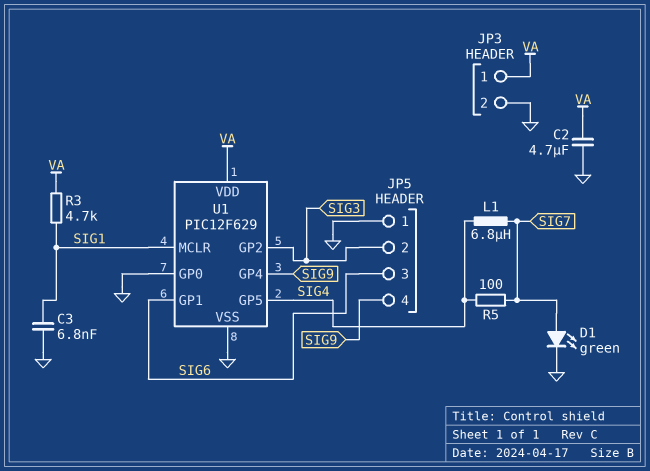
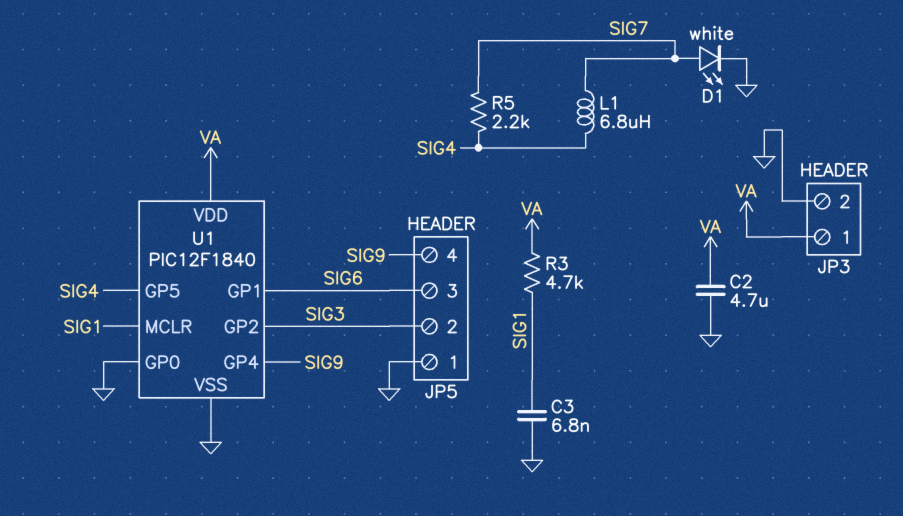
D1: LED green (A SIG7, K GND) -> LED white (A SIG7, K GND)
R5: 100 (SIG4, SIG7) -> 2.2k (SIG4, SIG7)
U1: PIC12F629 -> PIC12F1840

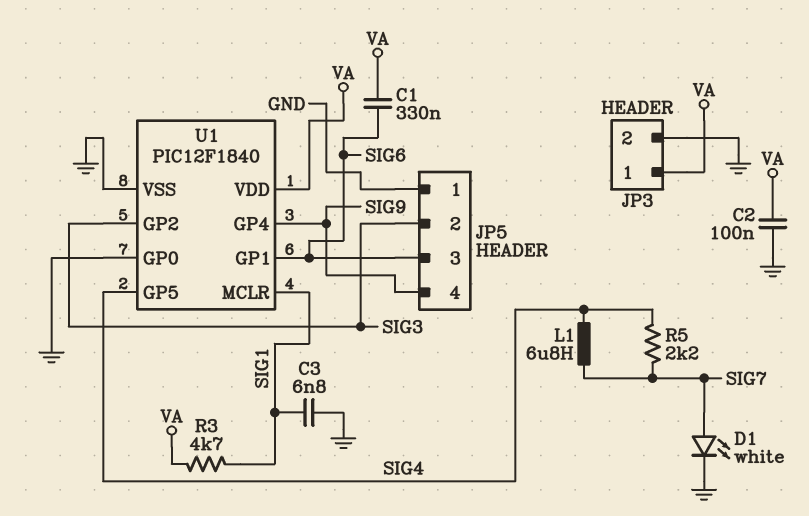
C1: none -> 330nF (SIG6, VA)
C2: 4.7uF (GND, VA) -> 100nF (GND, VA)

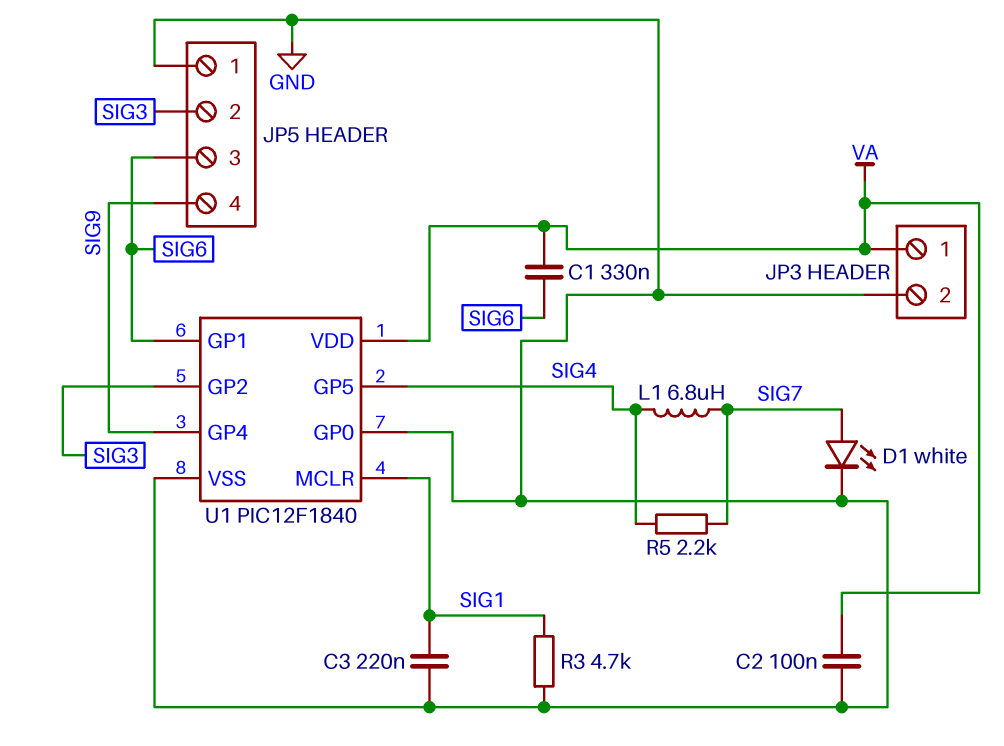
C3: 6.8nF (GND, SIG1) -> 220nF (GND, SIG1)
R3: 4.7k (SIG1, VA) -> 4.7k (GND, SIG1)

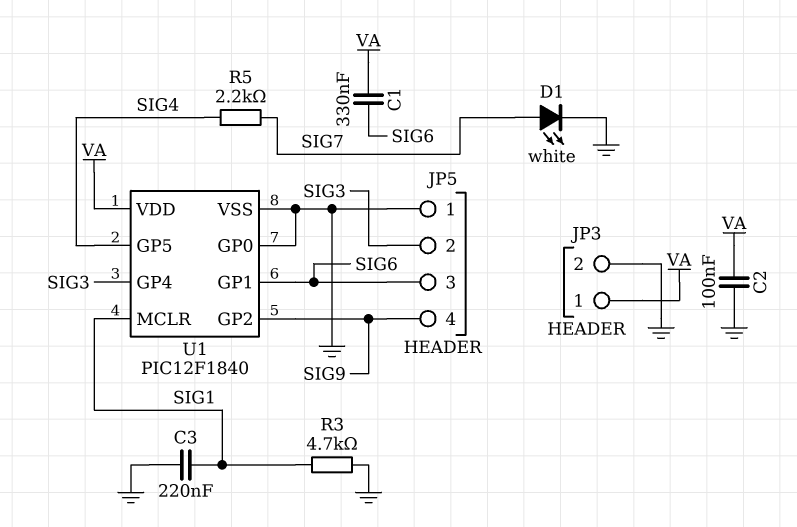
L1: 6.8uH (SIG4, SIG7) -> none
U1 pin GP2: SIG3 -> SIG9
U1 pin GP4: SIG9 -> SIG3

